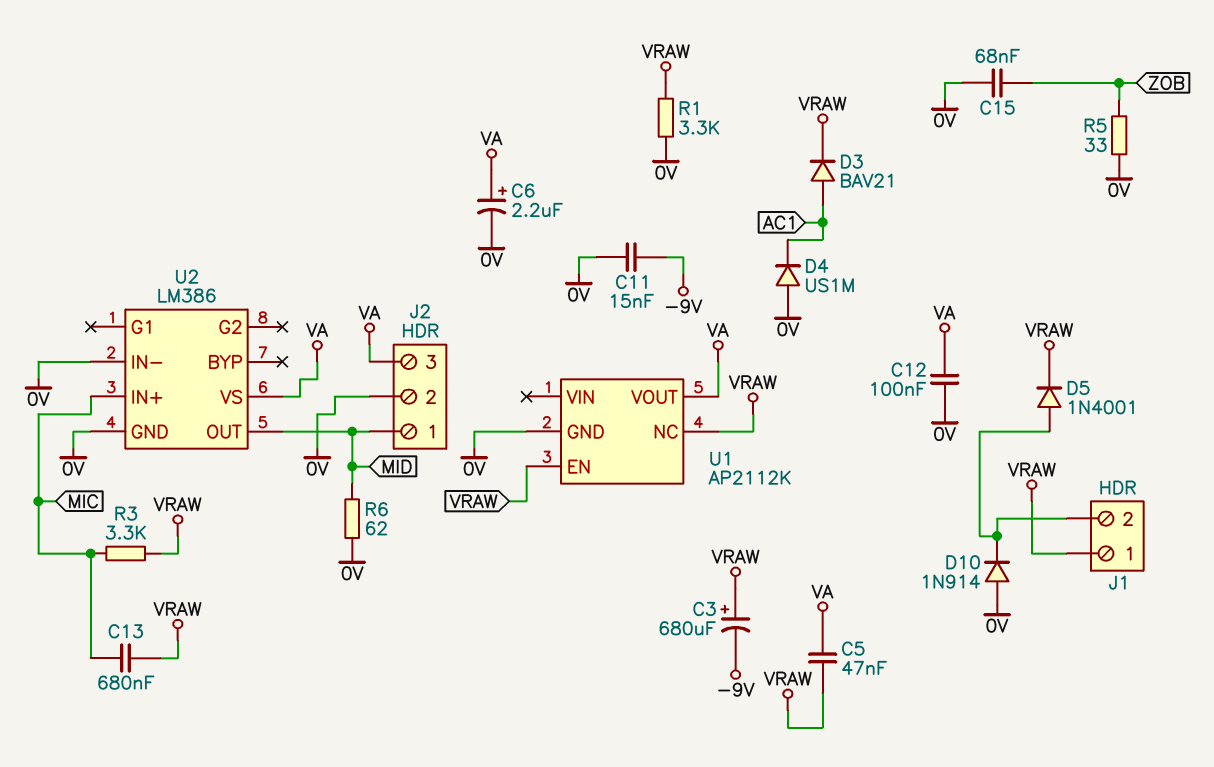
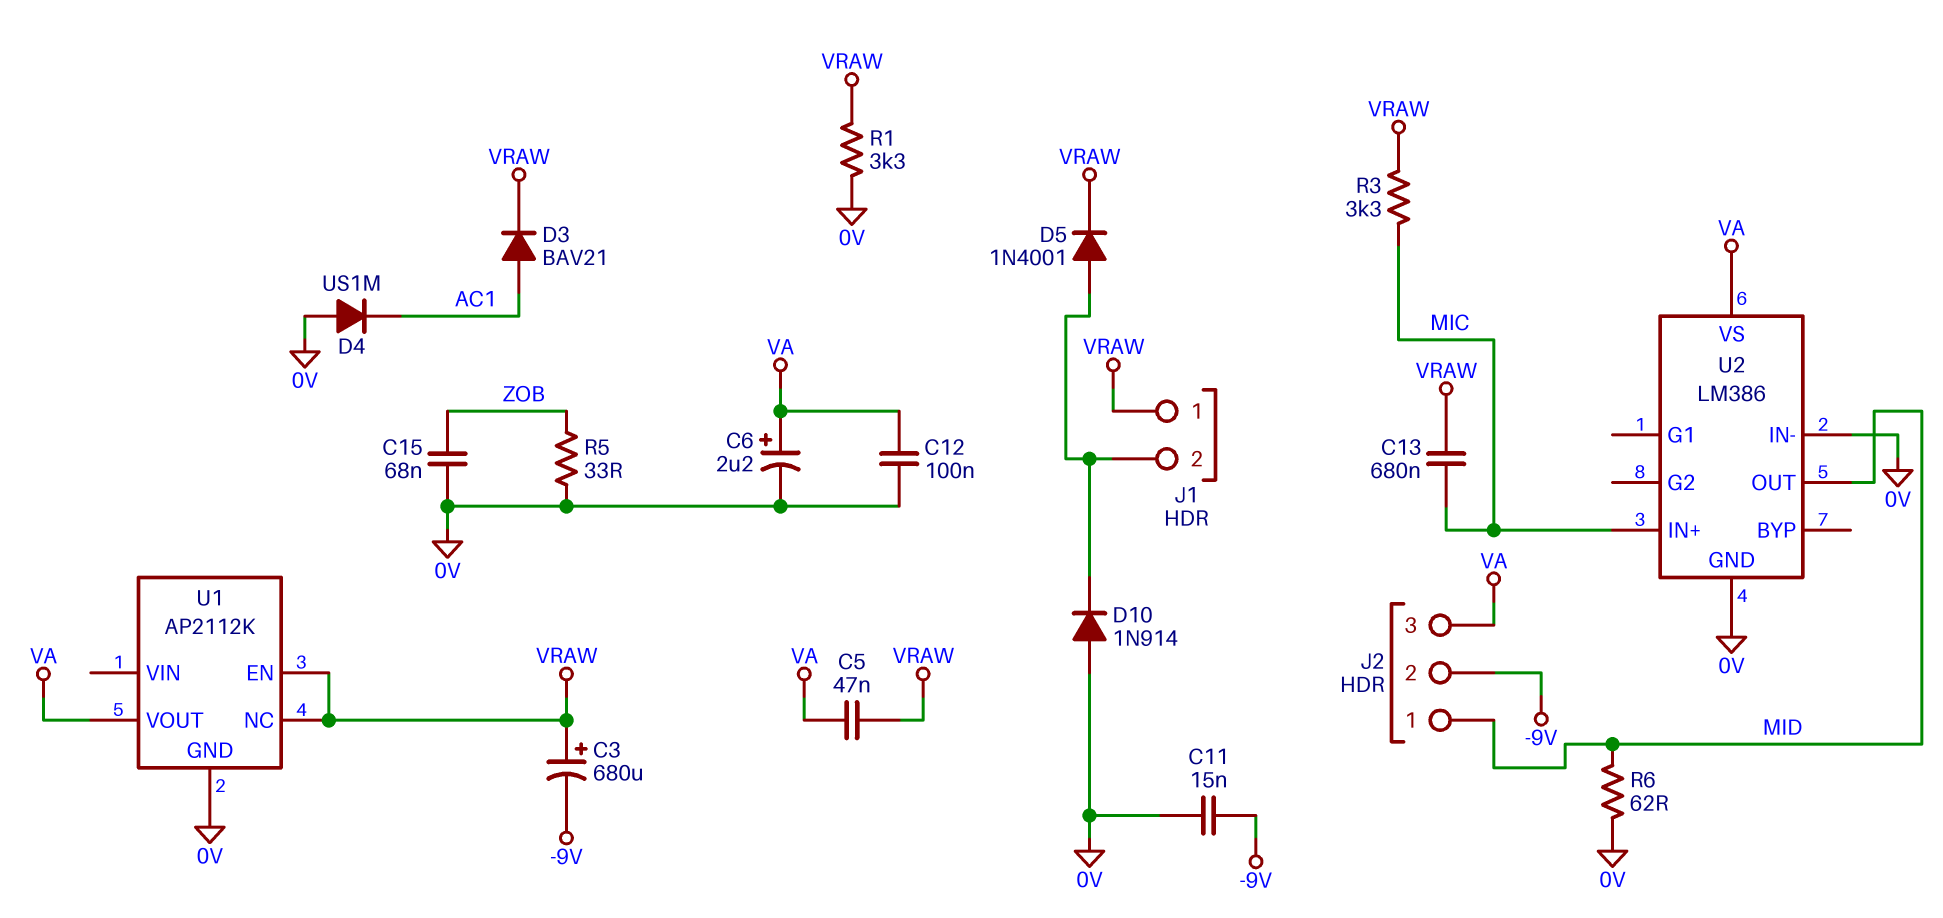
J2 pin 2: 0V -> -9V

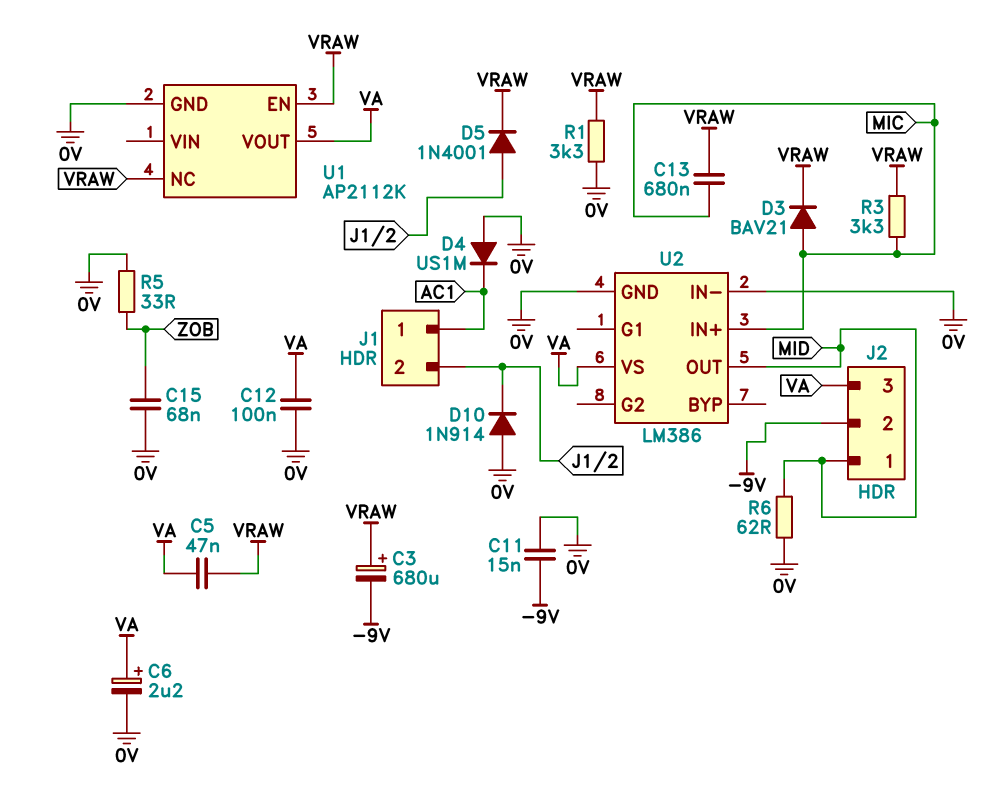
D3: diode BAV21 (A AC1, K VRAW) -> diode BAV21 (A MIC, K VRAW)
J1 pin 1: VRAW -> AC1

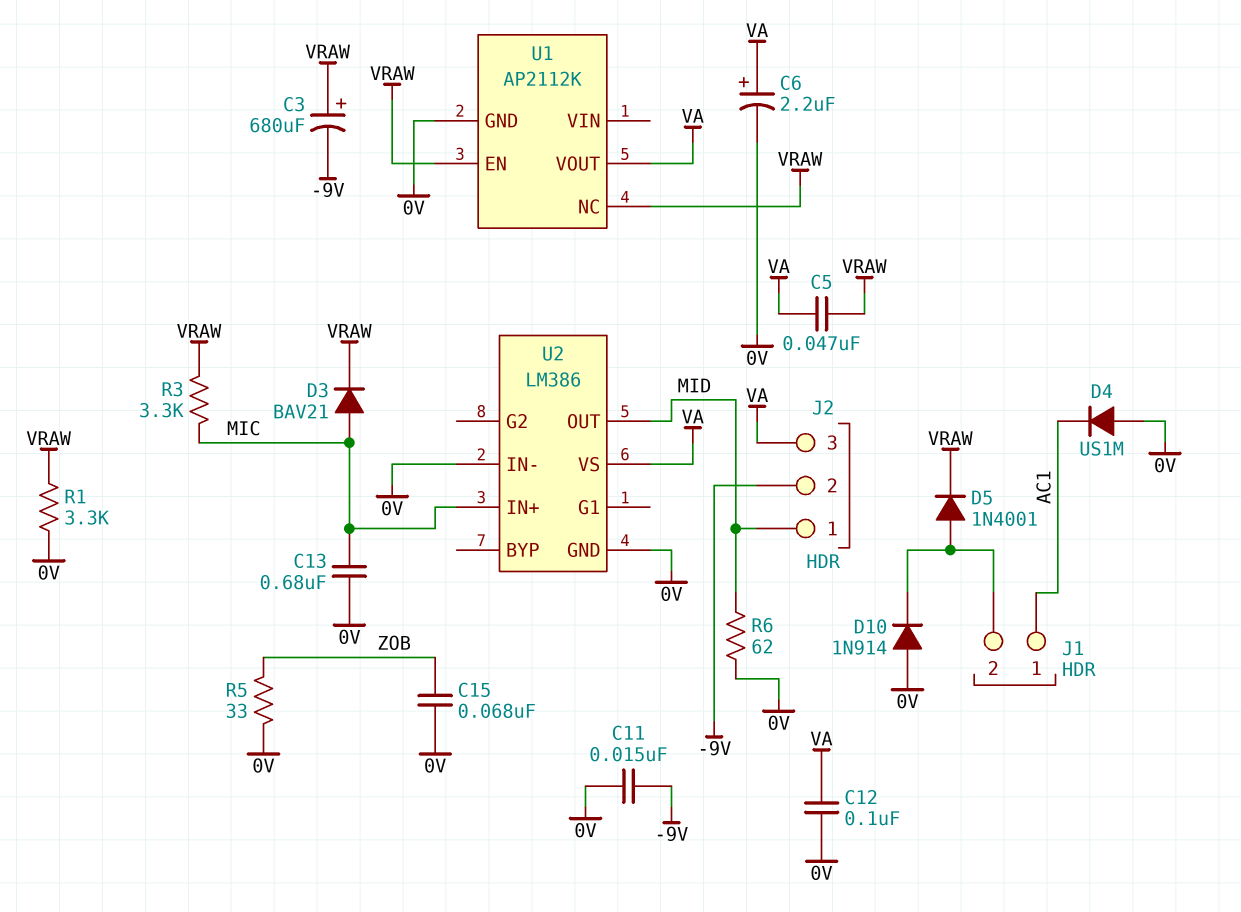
C13: 680nF (MIC, VRAW) -> 680nF (0V, MIC)

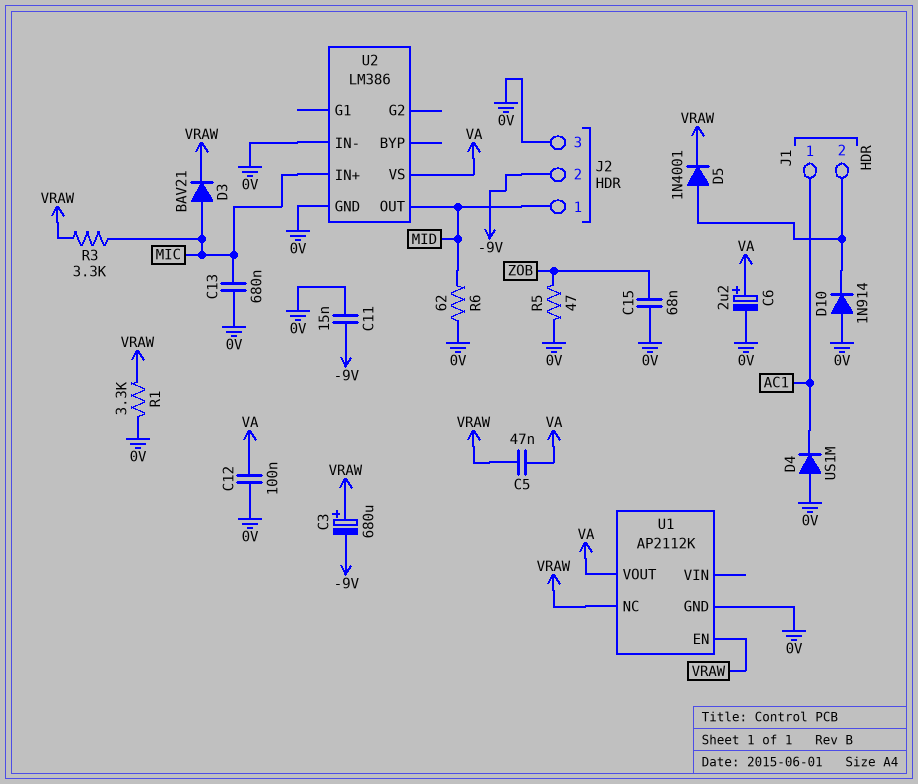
J2 pin 3: VA -> 0V
R5: 33 (0V, ZOB) -> 47 (0V, ZOB)

